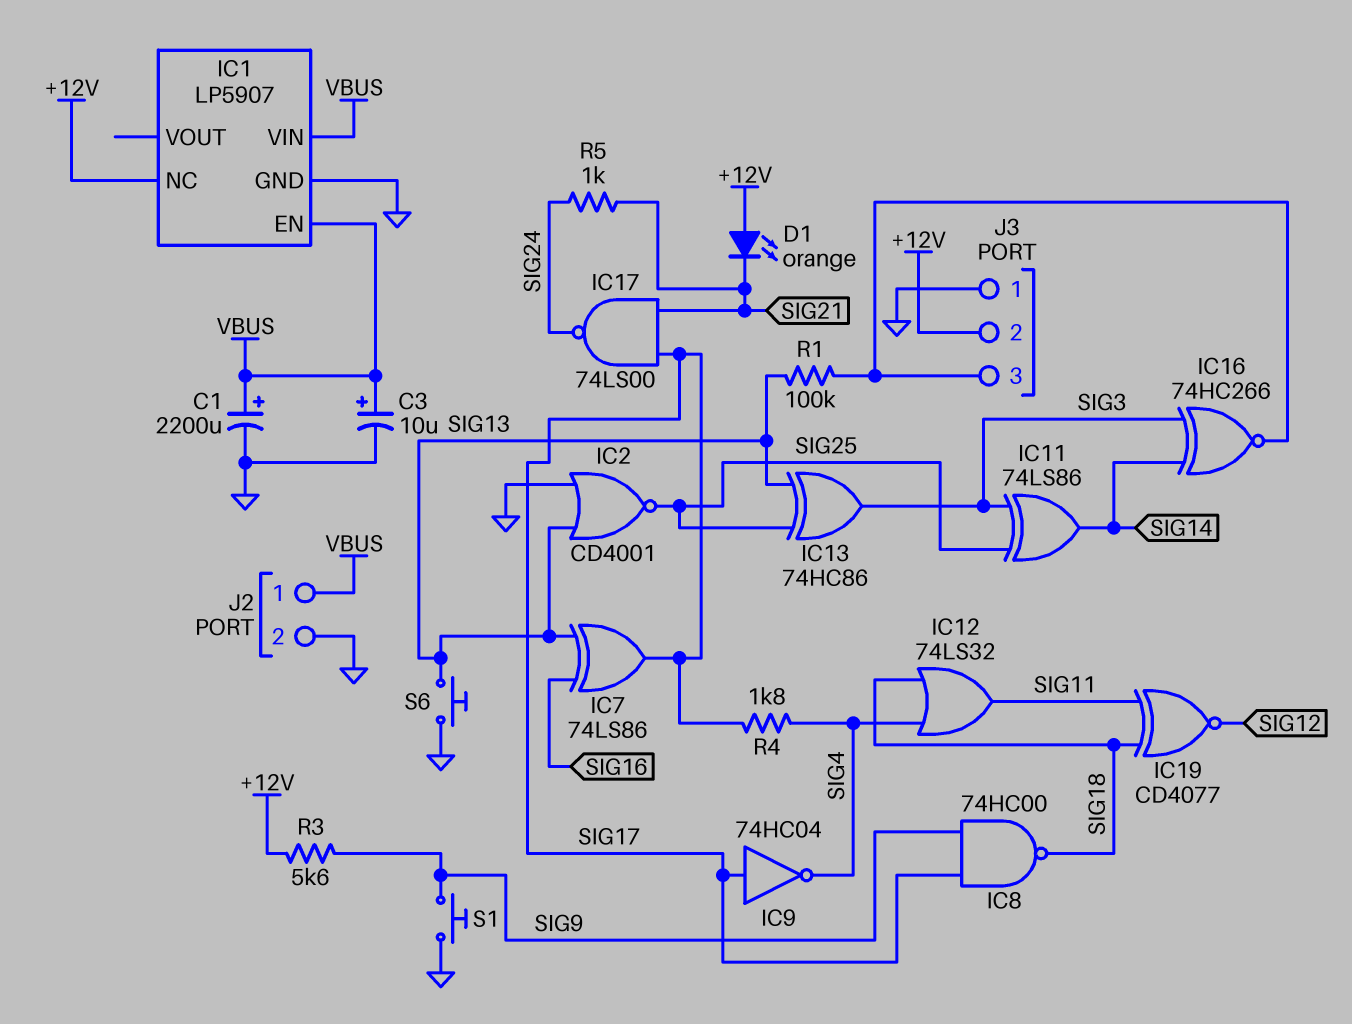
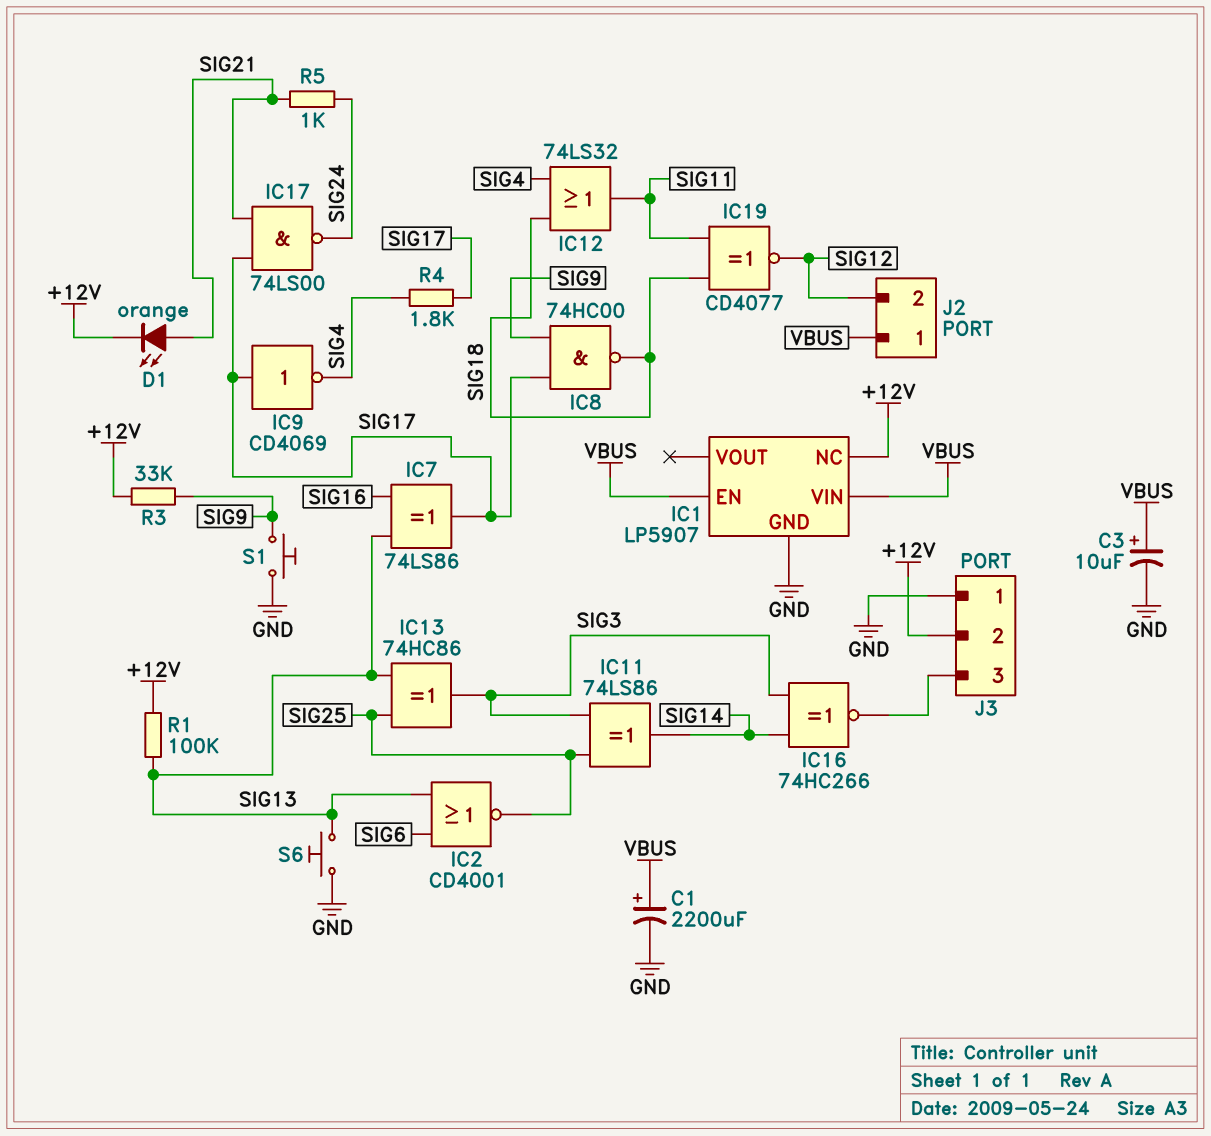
D1: LED orange (A +12V, K SIG21) -> LED orange (A SIG21, K +12V)
IC2: NOR CD4001 (in GND, in SIG13, out SIG25) -> NOR CD4001 (in SIG6, in SIG13, out SIG25)
IC9: NOT 74HC04 (in SIG17, out SIG4) -> NOT CD4069 (in SIG17, out SIG4)
J2 pin 2: GND -> SIG12
R1: 100k (J3/3, SIG13) -> 100k (+12V, SIG13)
R3: 5.6k (+12V, SIG9) -> 33k (+12V, SIG9)

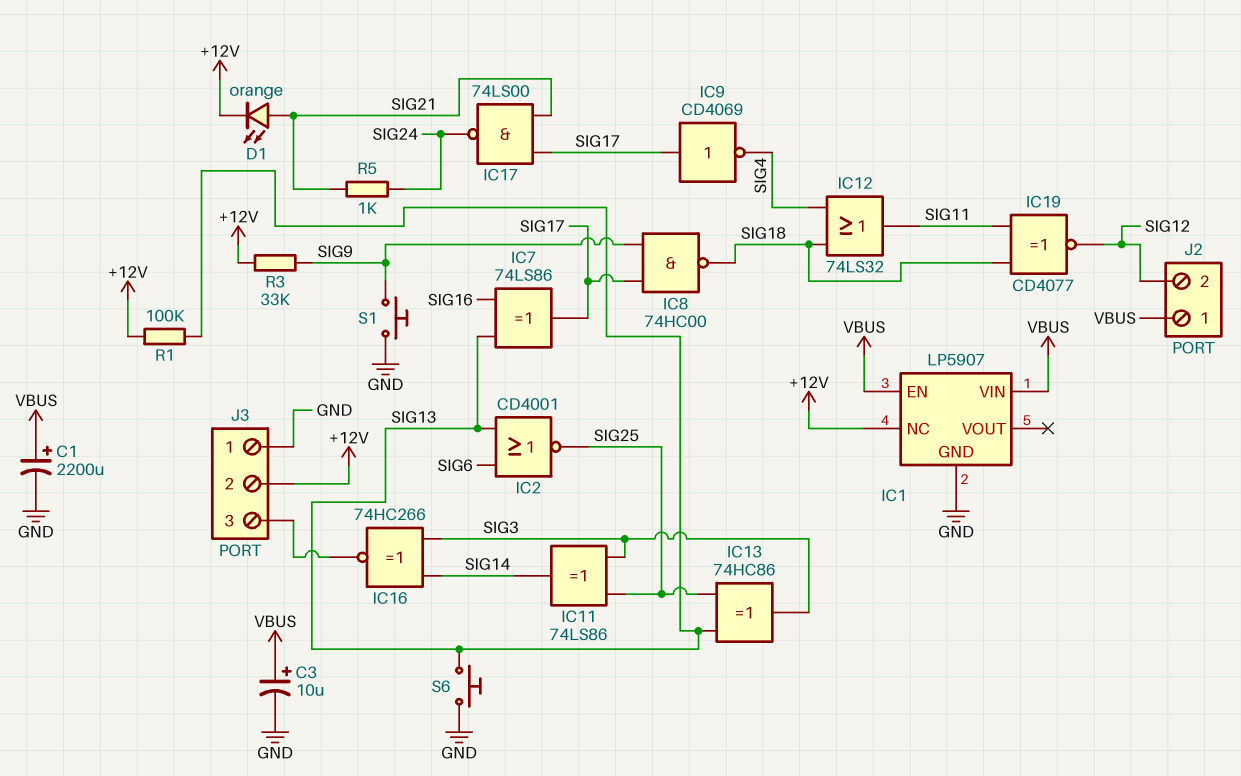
R4: 1.8k (SIG4, SIG17) -> none

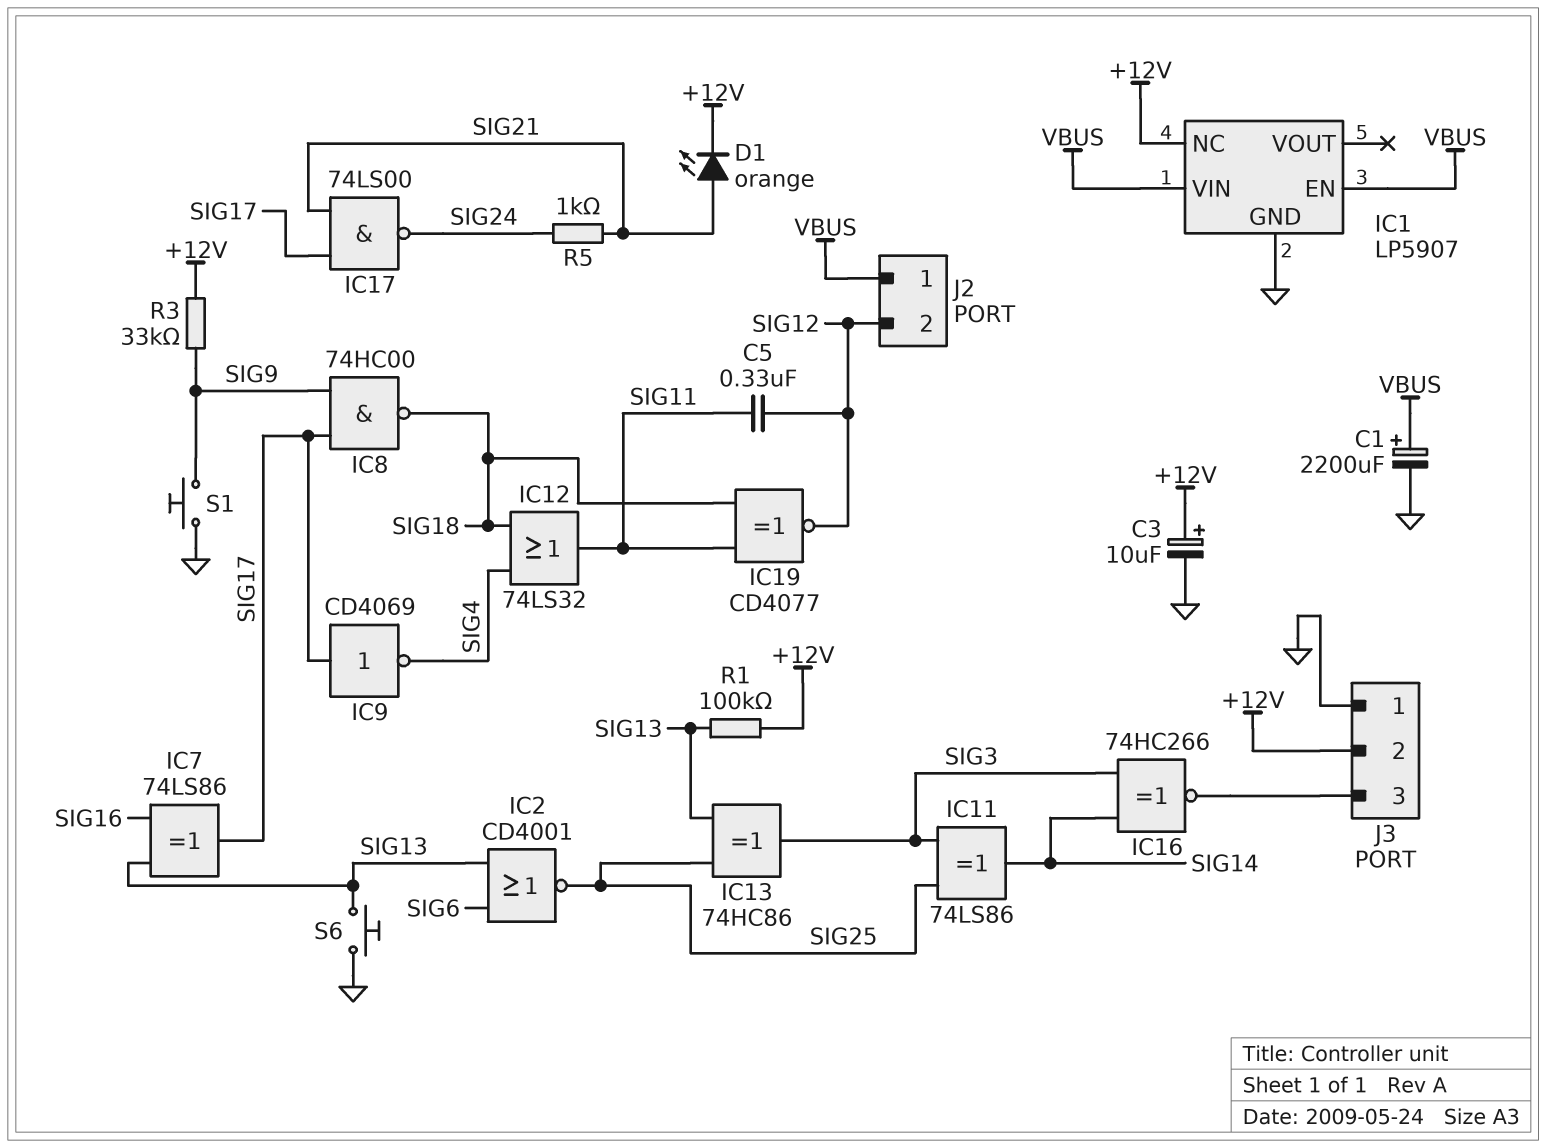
C3: 10uF (plus VBUS, minus GND) -> 10uF (plus +12V, minus GND)
C5: none -> 330nF (SIG11, SIG12)

